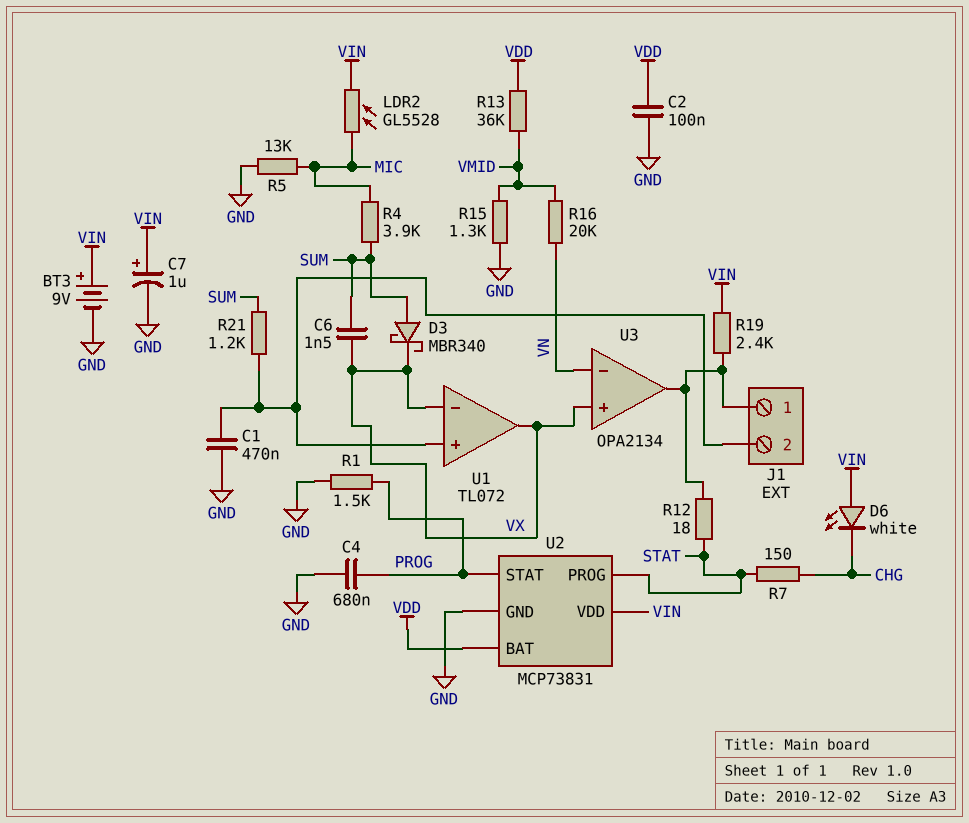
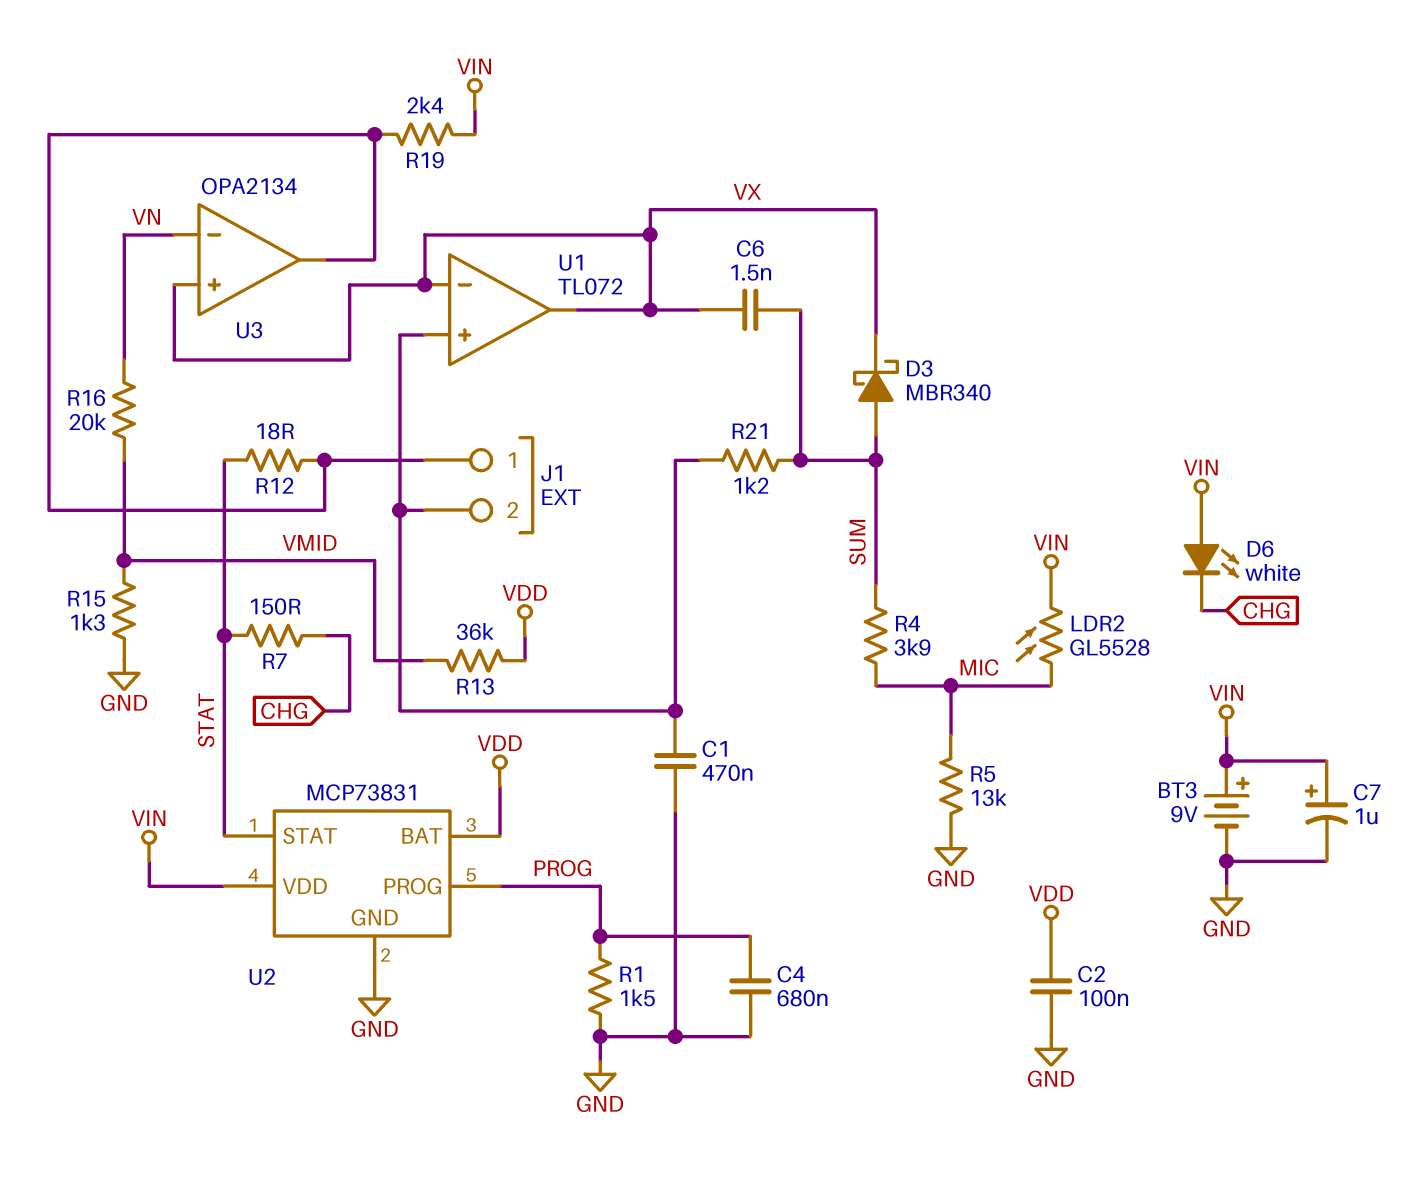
U2 pin PROG: STAT -> PROG
U2 pin STAT: PROG -> STAT

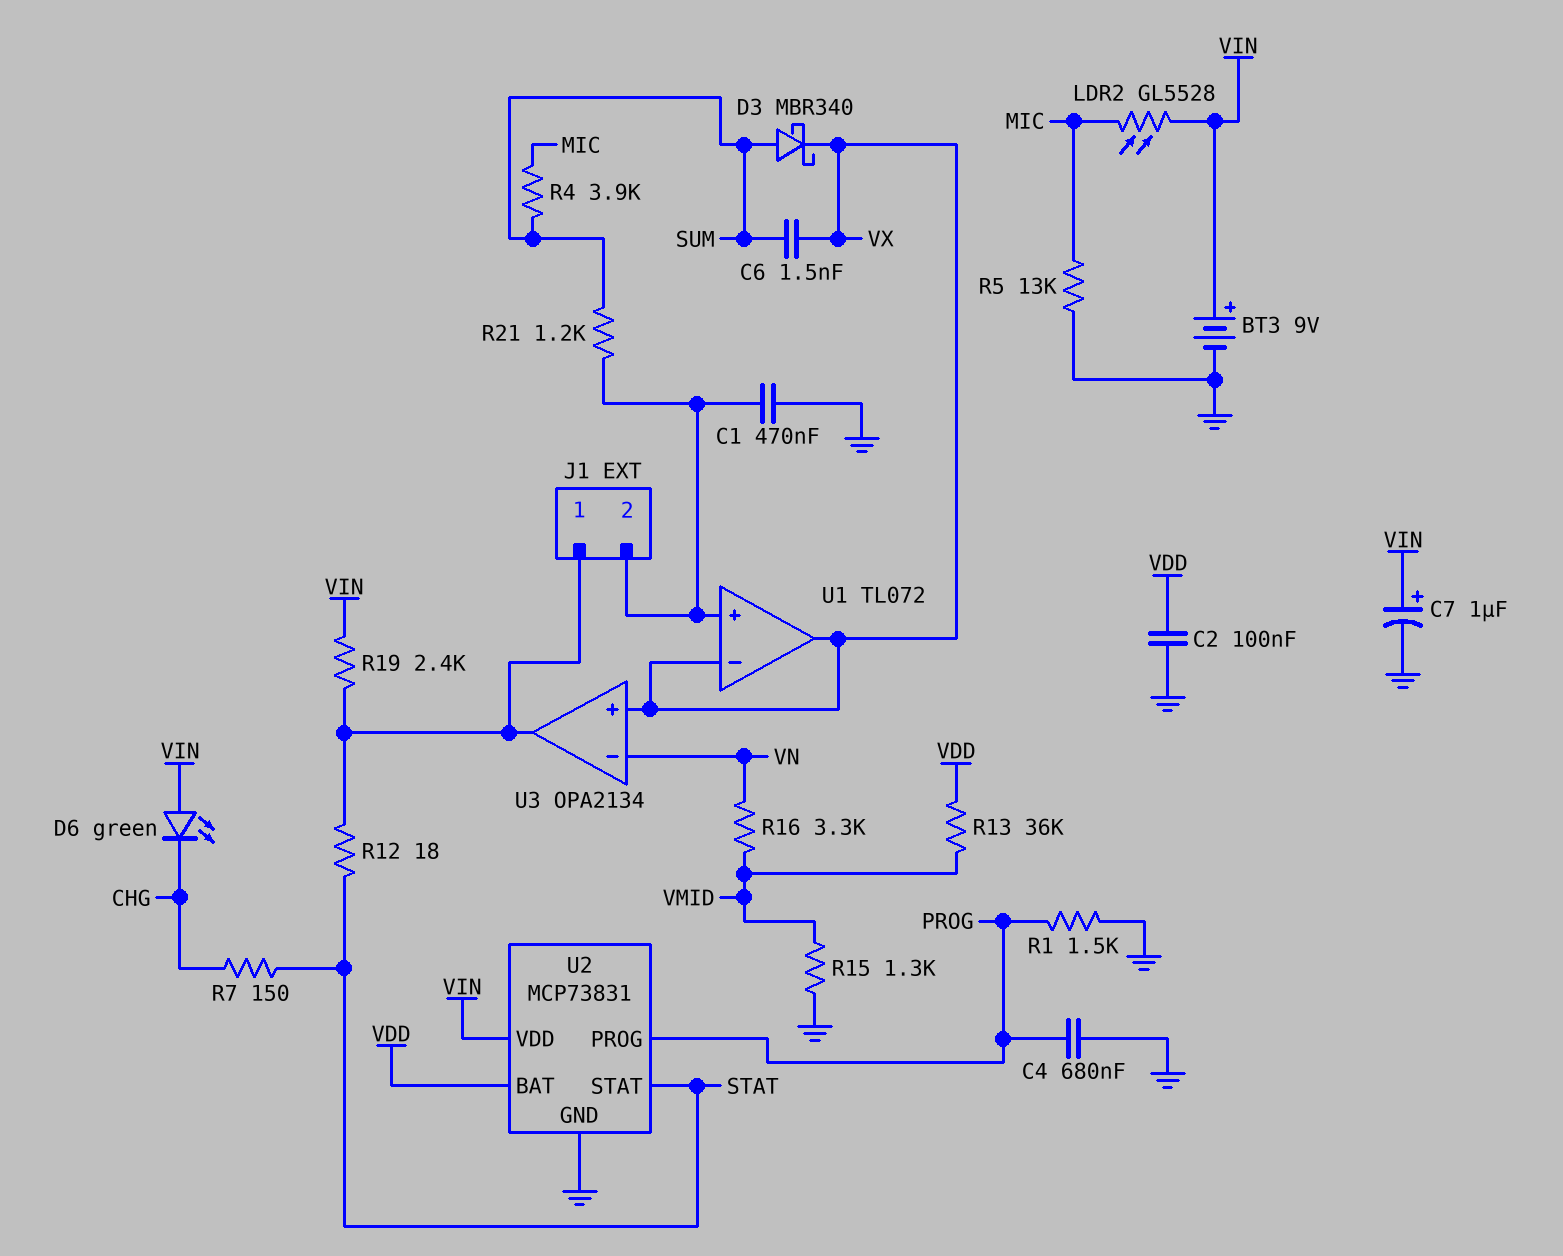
D6: LED white (A VIN, K CHG) -> LED green (A VIN, K CHG)
R16: 20k (VMID, VN) -> 3.3k (VMID, VN)

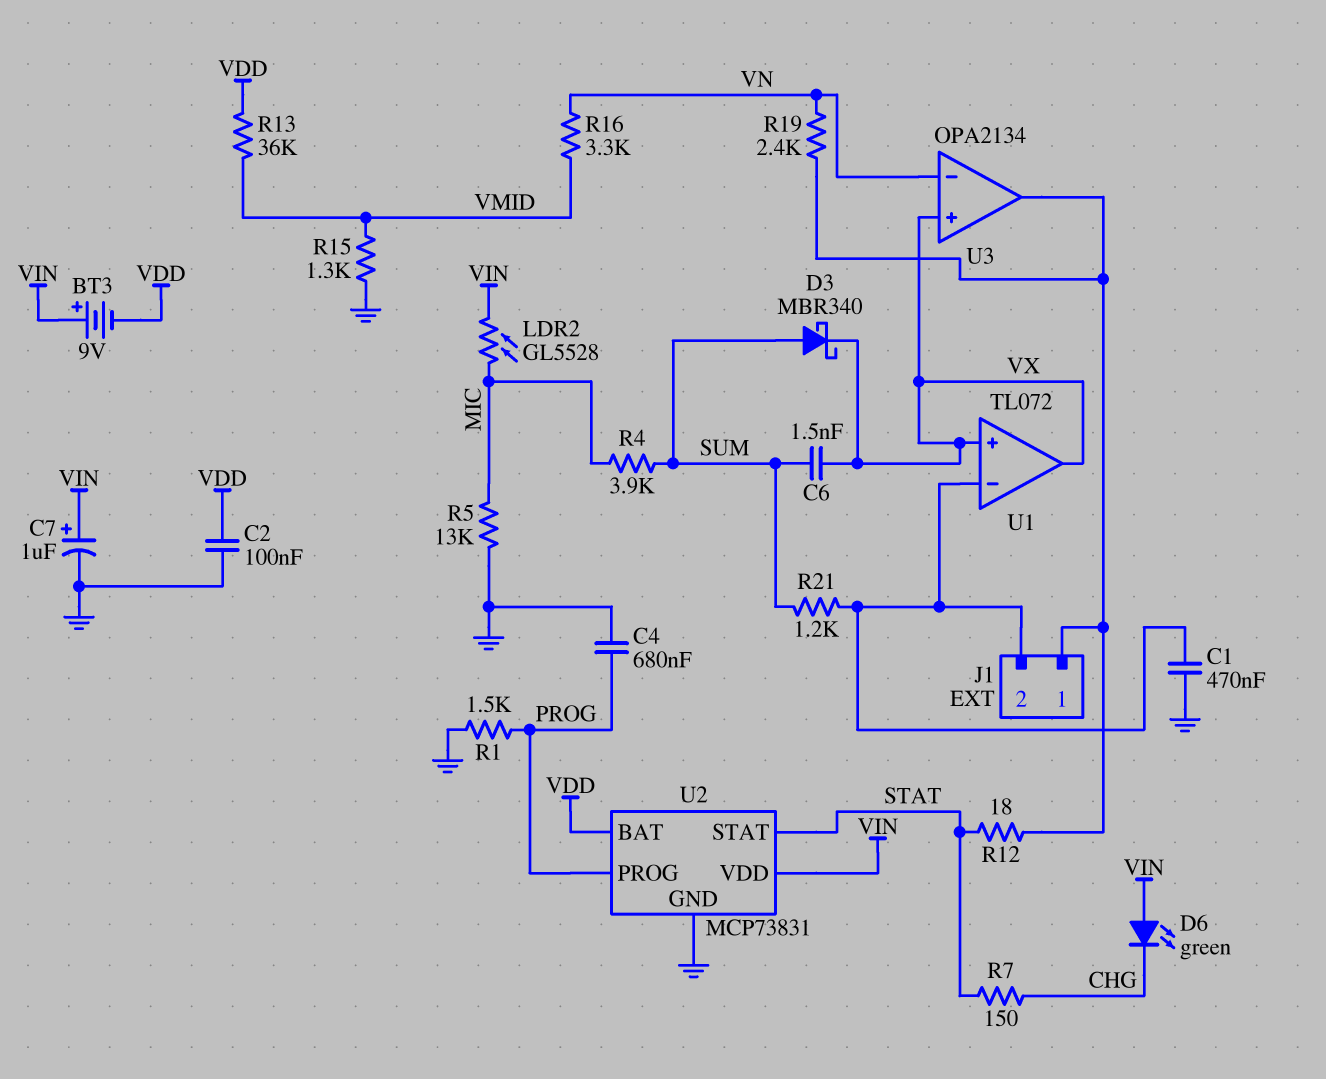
BT3: 9V (plus VIN, minus GND) -> 9V (plus VIN, minus VDD)
R19: 2.4k (J1/1, VIN) -> 2.4k (J1/1, VN)
U1 pin in+: J1/2 -> VX
U1 pin in-: VX -> J1/2

